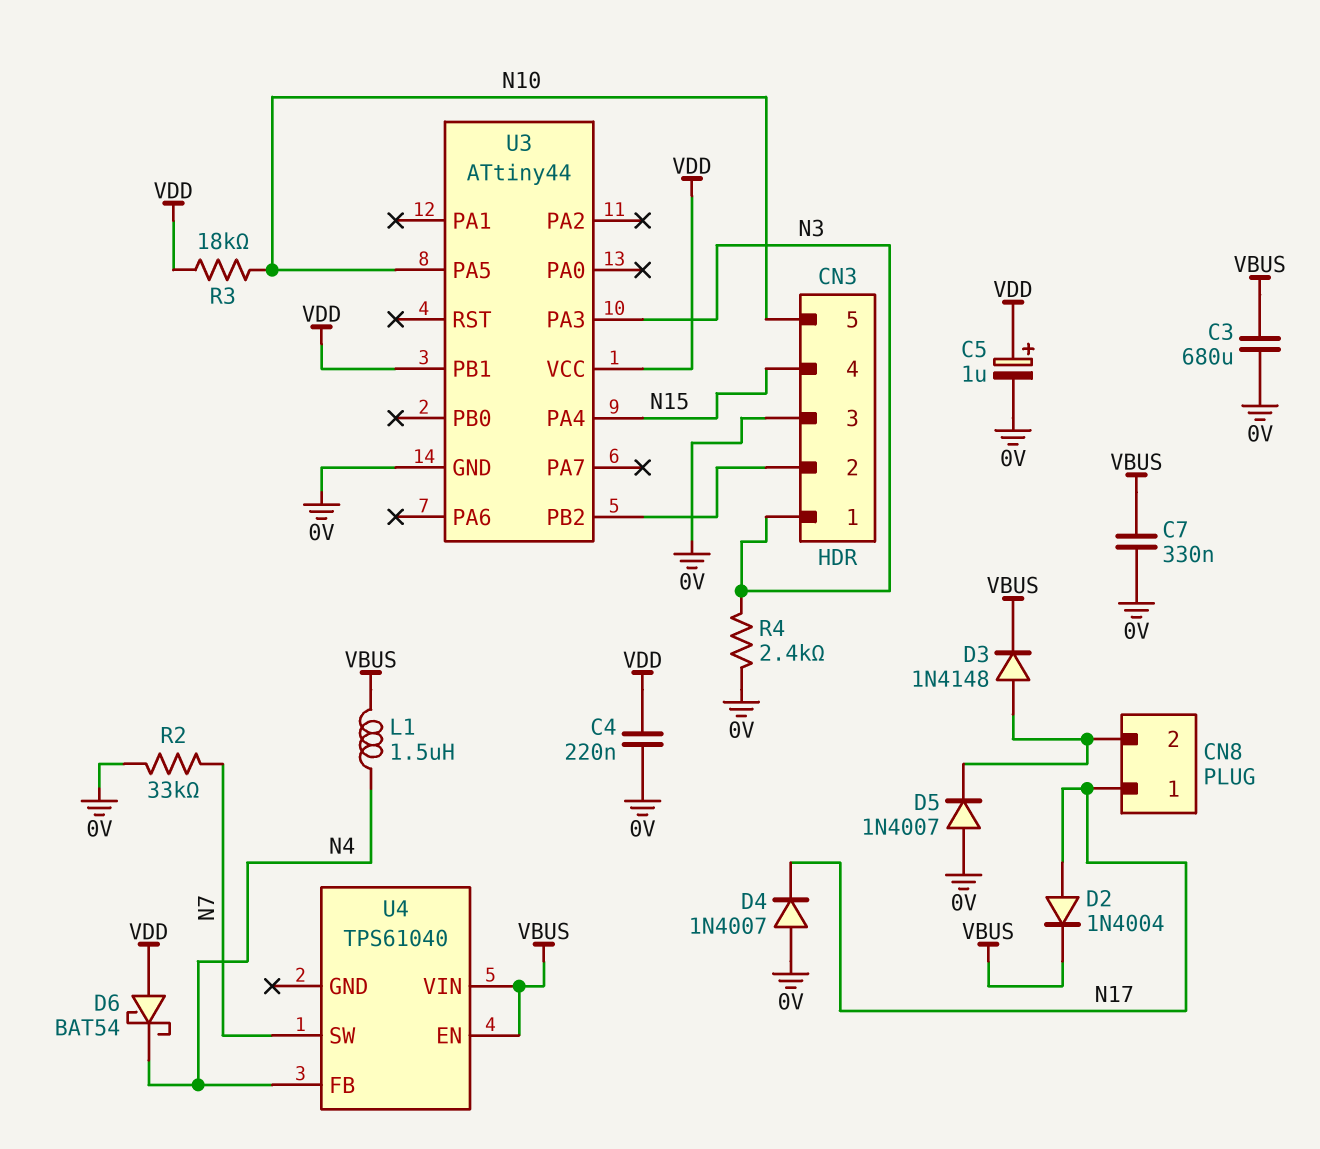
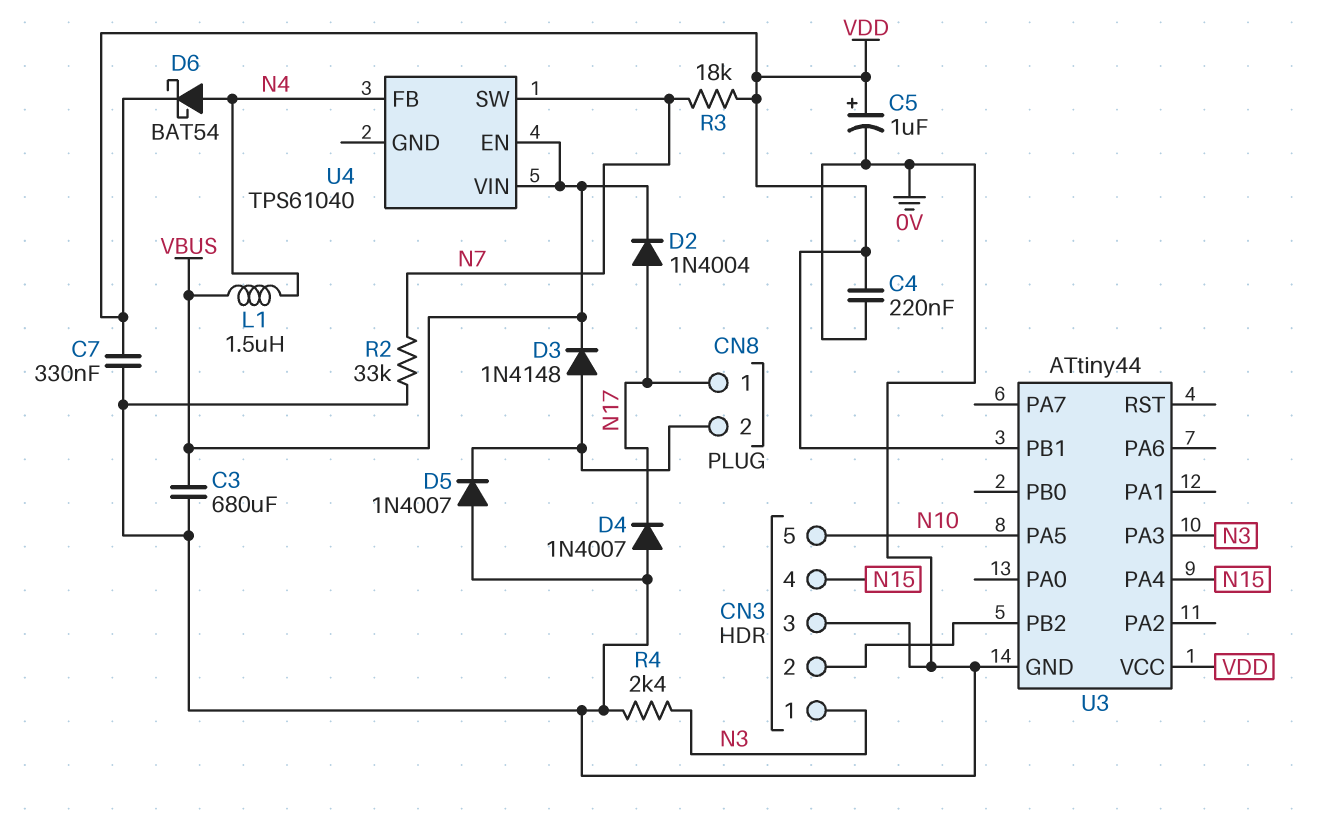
C7: 330nF (0V, VBUS) -> 330nF (0V, VDD)
D6: schottky BAT54 (A VDD, K N4) -> schottky BAT54 (A N4, K VDD)
R3: 18k (N10, VDD) -> 18k (N7, VDD)

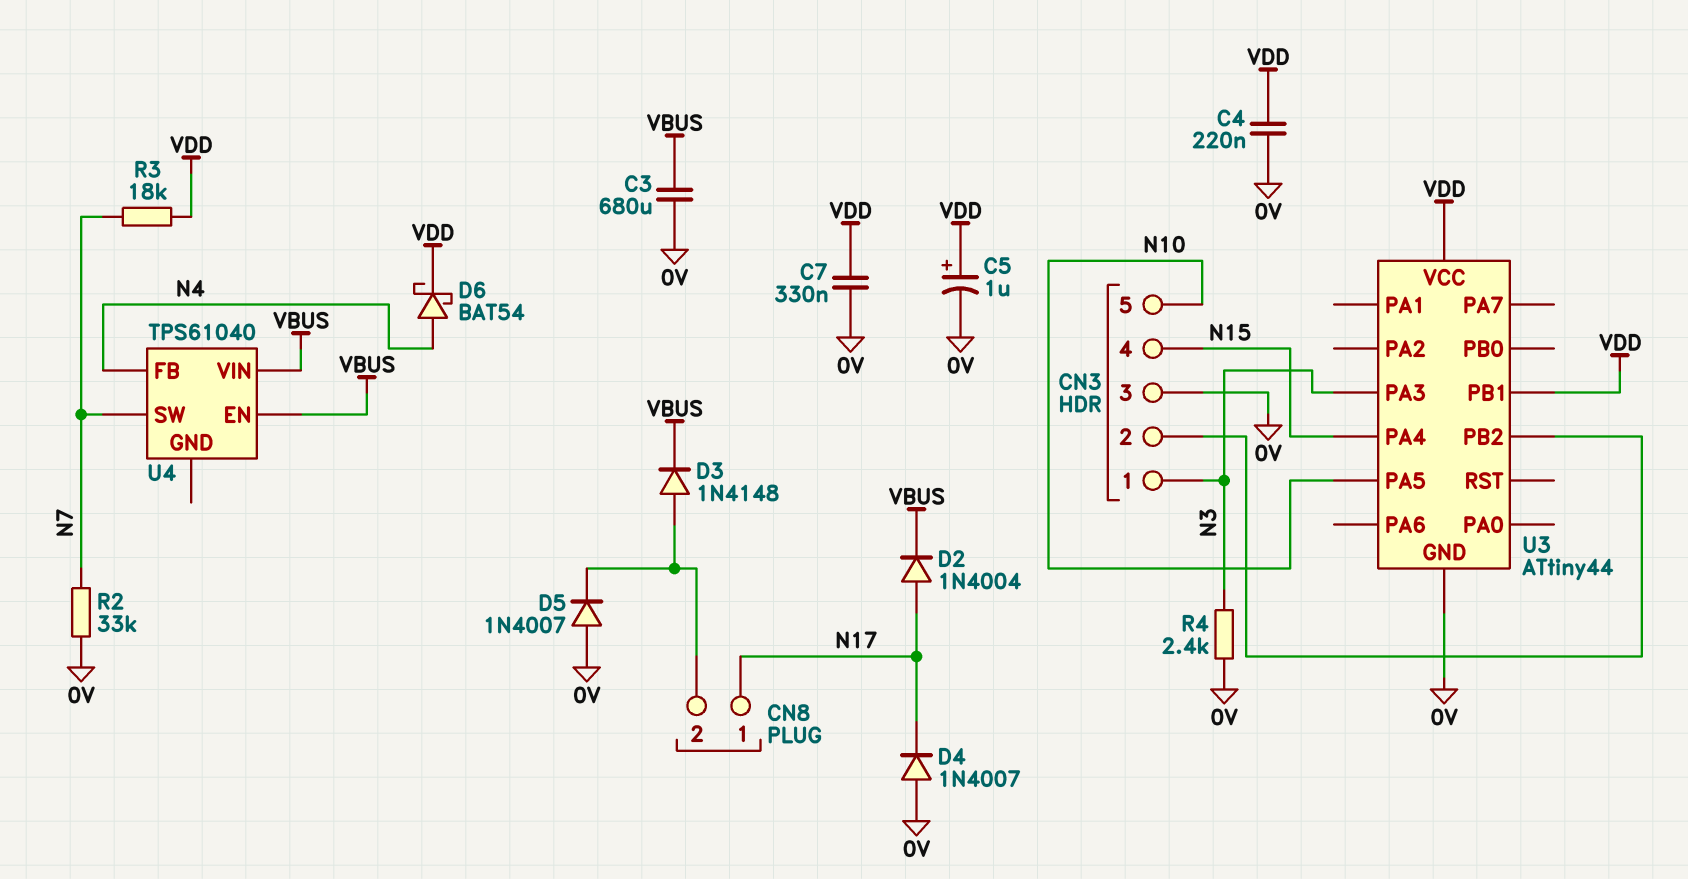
L1: 1.5uH (N4, VBUS) -> none

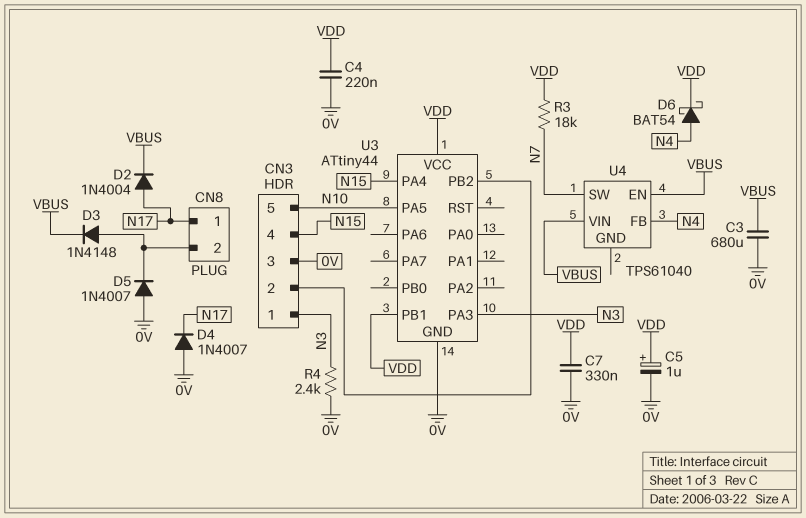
R2: 33k (0V, N7) -> none

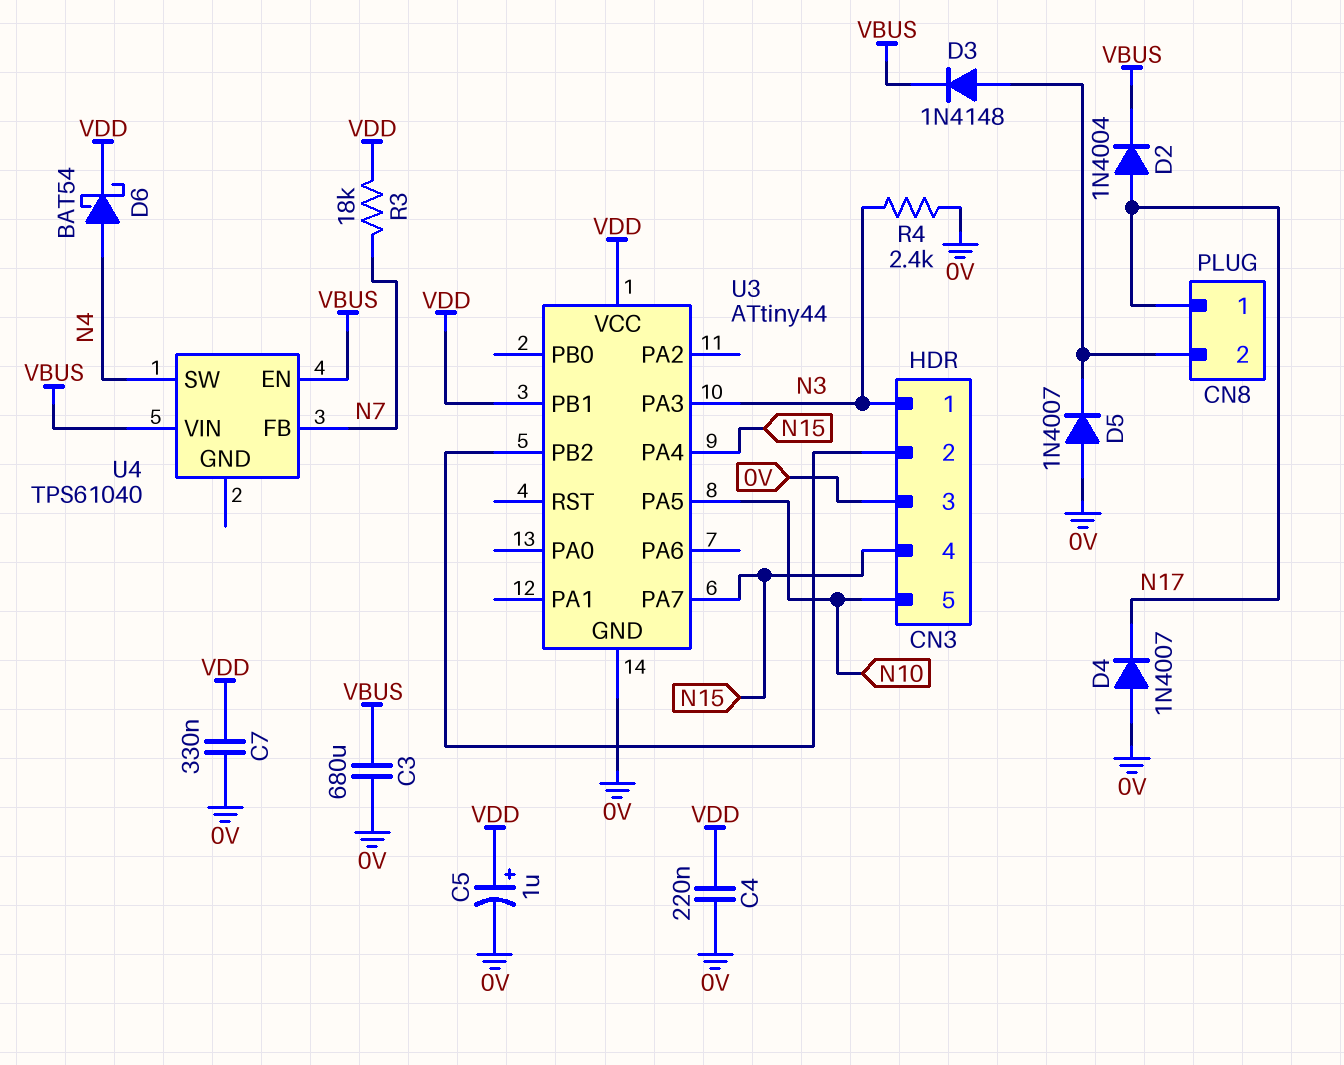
U3 pin PA7: none -> N15
U4 pin FB: N4 -> N7
U4 pin SW: N7 -> N4

